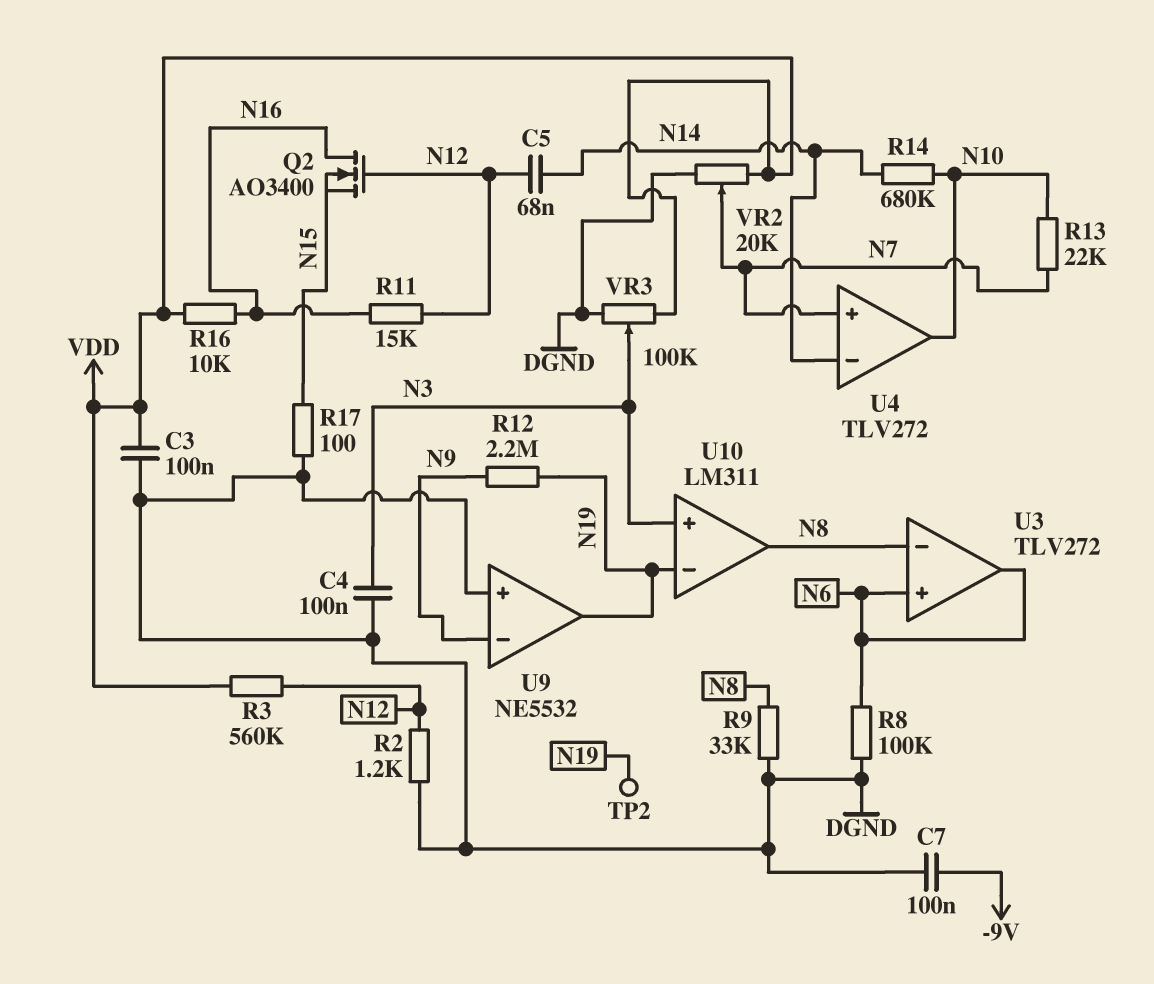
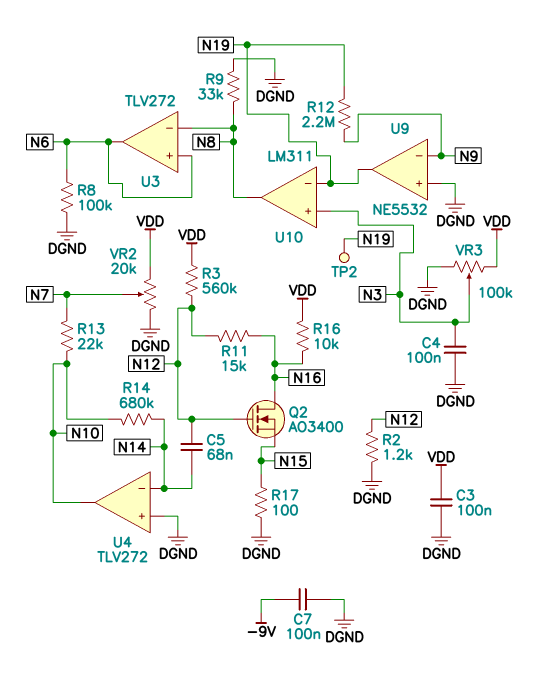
U4 pin in+: N7 -> DGND

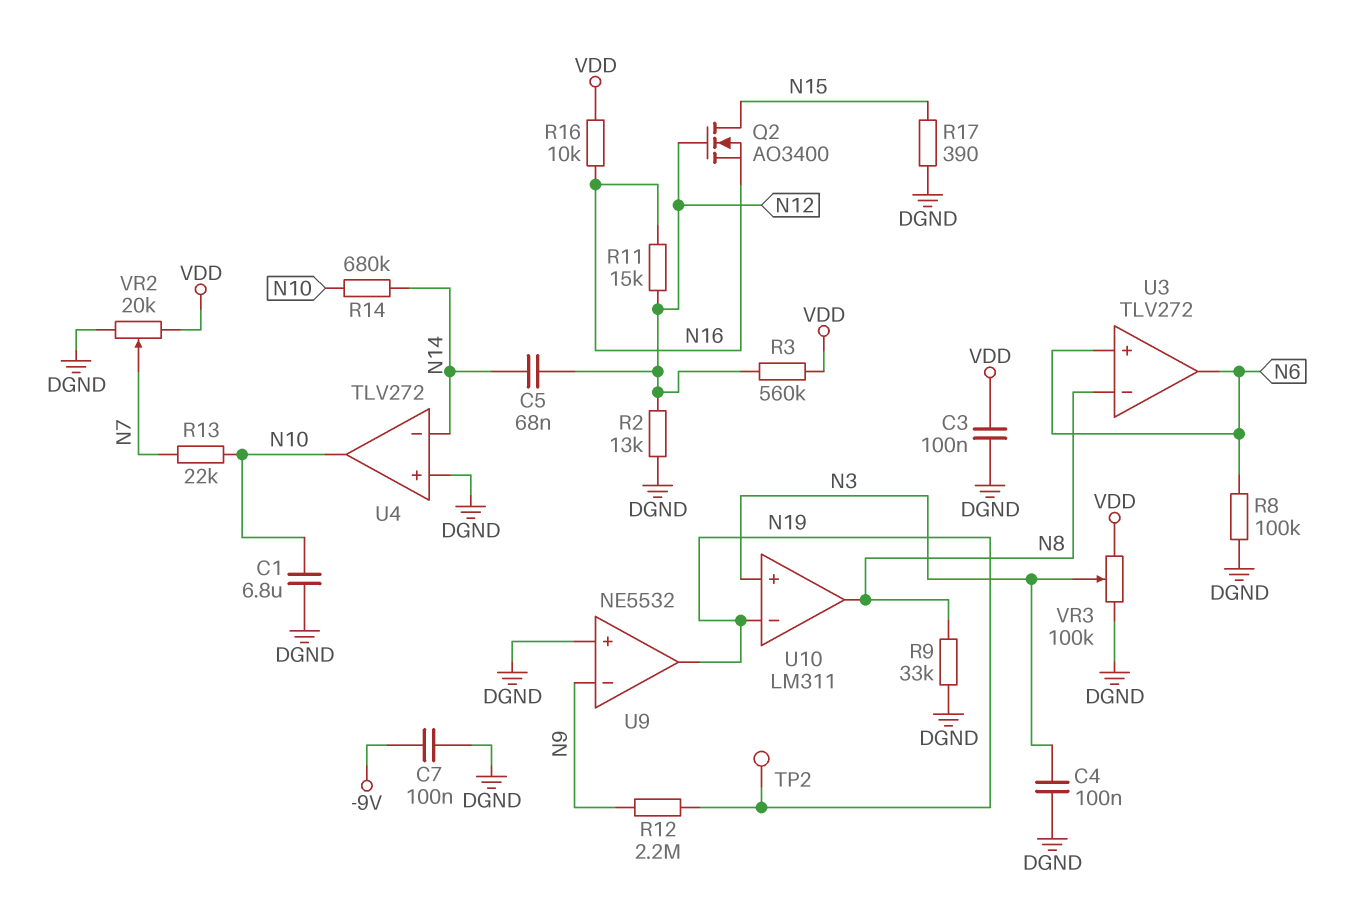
C1: none -> 6.8uF (DGND, N10)
Q2: NMOS AO3400 (G N12, D N16, S N15) -> NMOS AO3400 (G N12, D N15, S N16)
R2: 1.2k (DGND, N12) -> 13k (DGND, N12)
R17: 100 (DGND, N15) -> 390 (DGND, N15)

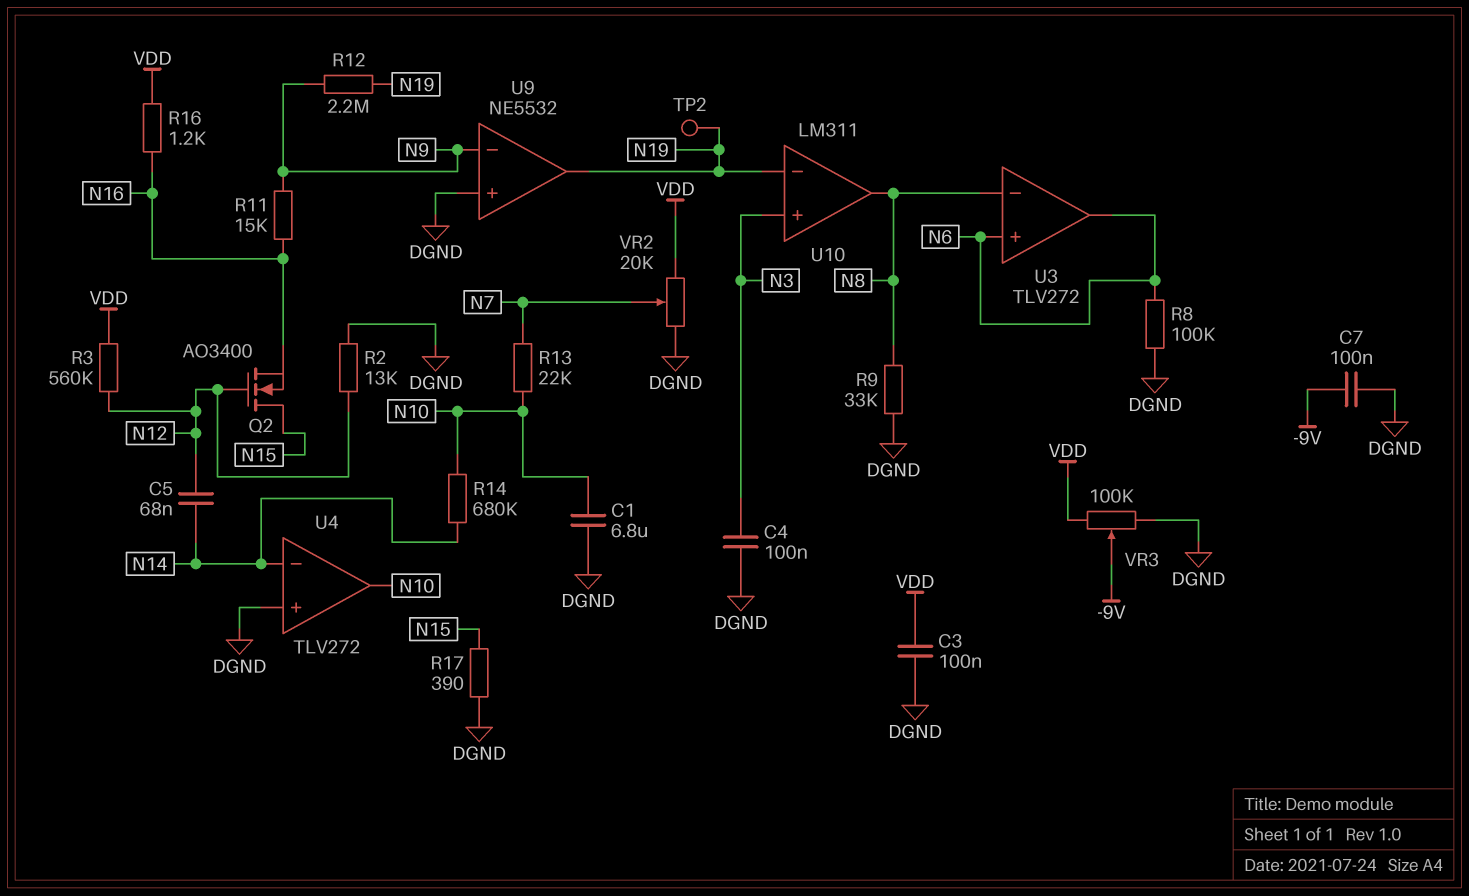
R11: 15k (N12, N16) -> 15k (N9, N16)
R16: 10k (N16, VDD) -> 1.2k (N16, VDD)
VR3: 100k (DGND, VDD, wiper N3) -> 100k (DGND, VDD, wiper -9V)

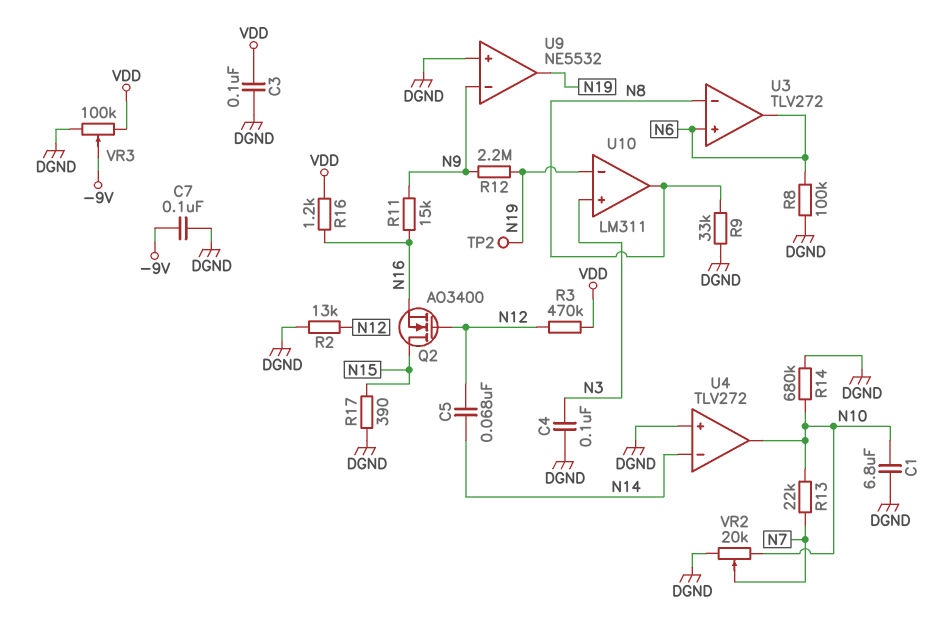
R3: 560k (N12, VDD) -> 470k (N12, VDD)
R14: 680k (N10, N14) -> 680k (DGND, N10)
VR2: 20k (DGND, VDD, wiper N7) -> 20k (DGND, N10, wiper N7)

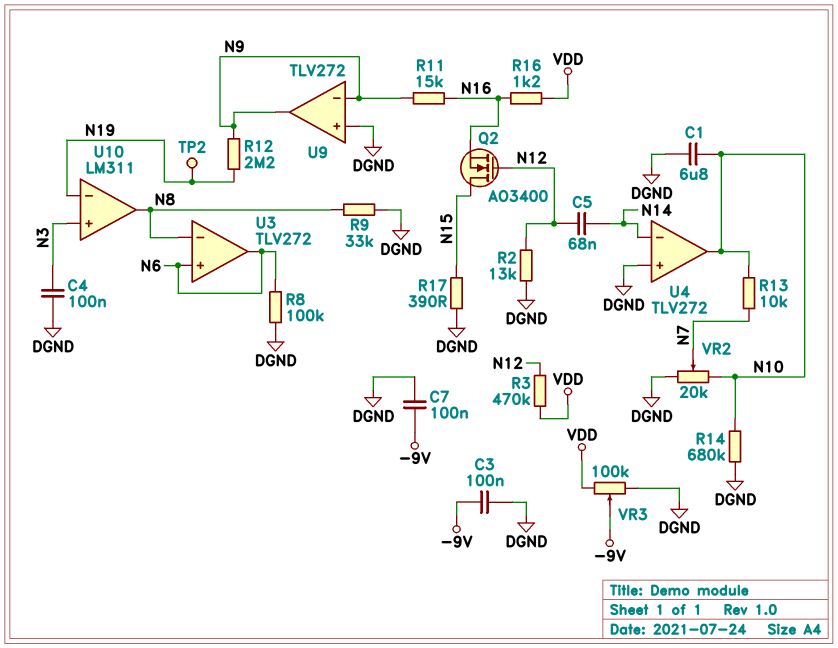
C3: 100nF (DGND, VDD) -> 100nF (-9V, DGND)
R13: 22k (N7, N10) -> 10k (N7, N10)
U9: NE5532 -> TLV272
U9 pin out: N19 -> N9

